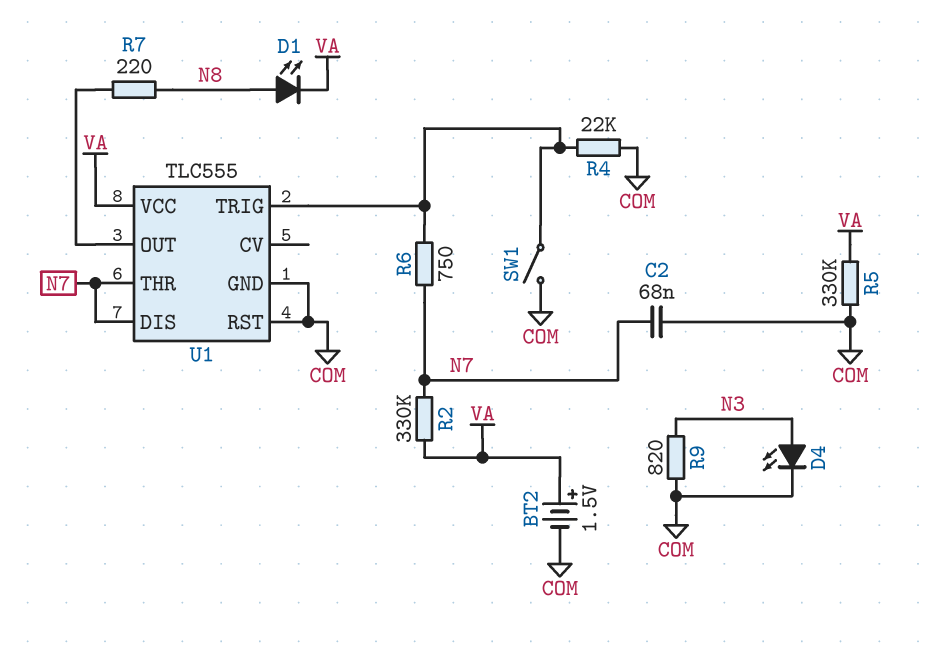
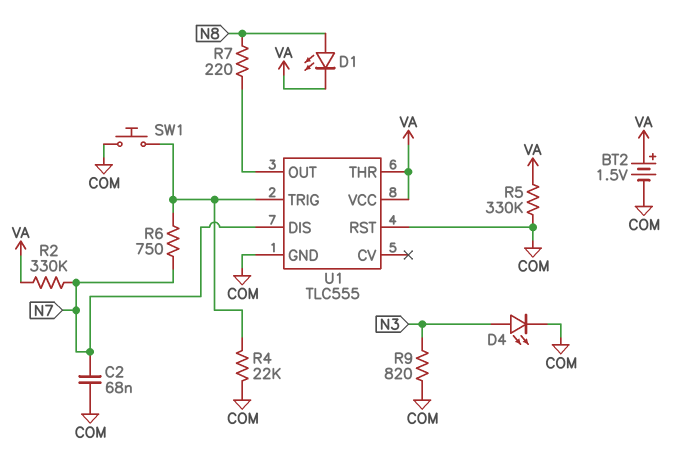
SW1: switch (COM, U1/TRIG) -> button (COM, U1/TRIG)
U1 pin THR: N7 -> VA

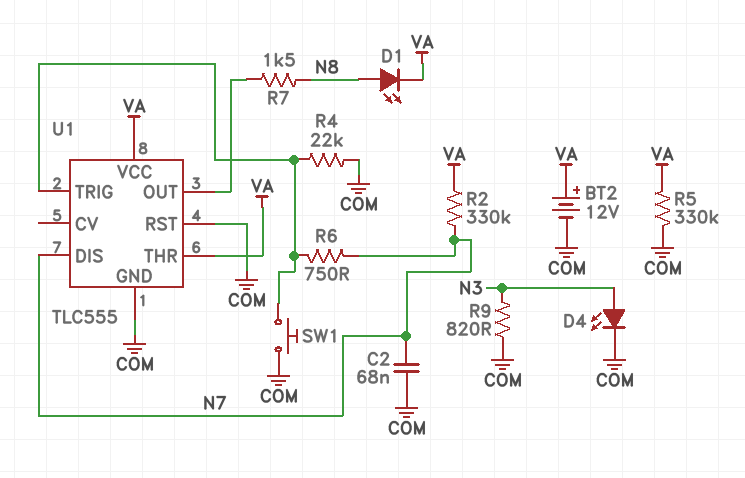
BT2: 1.5V (plus VA, minus COM) -> 12V (plus VA, minus COM)
R7: 220 (N8, U1/OUT) -> 1.5k (N8, U1/OUT)

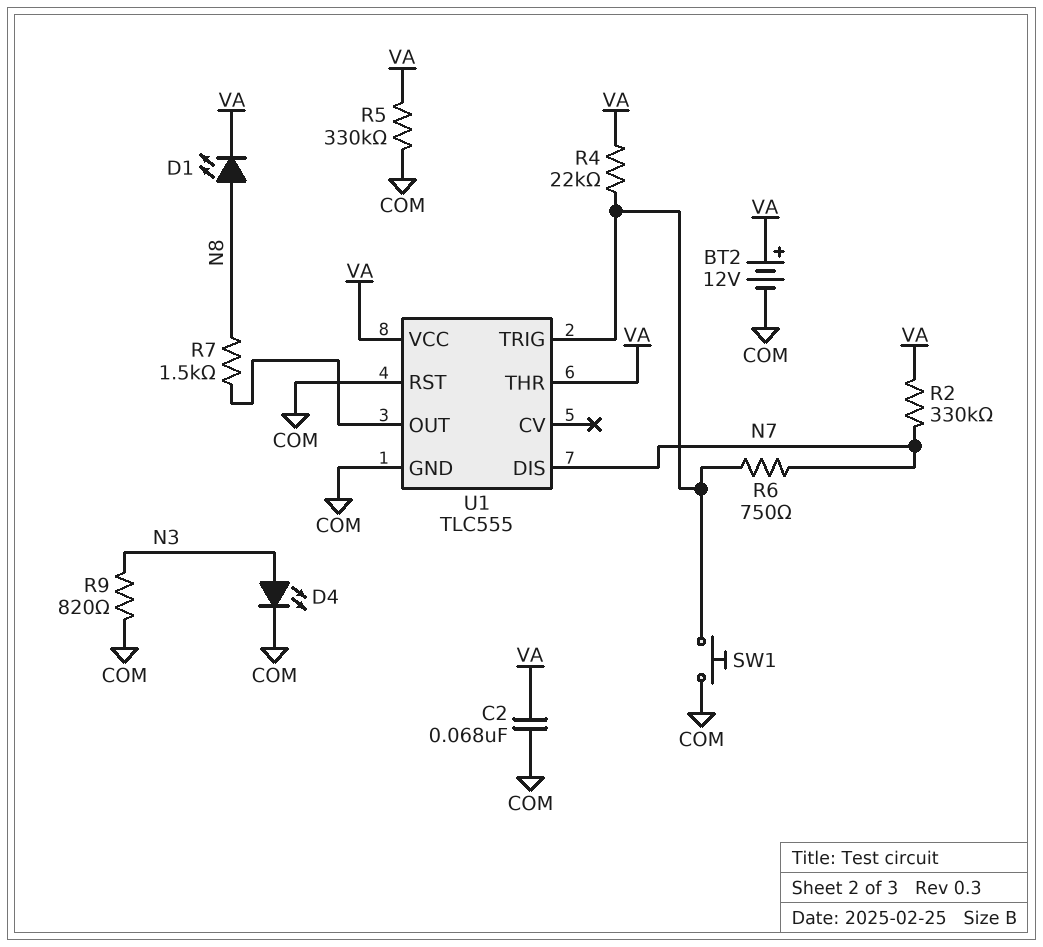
C2: 68nF (COM, N7) -> 68nF (COM, VA)
R4: 22k (COM, U1/TRIG) -> 22k (U1/TRIG, VA)

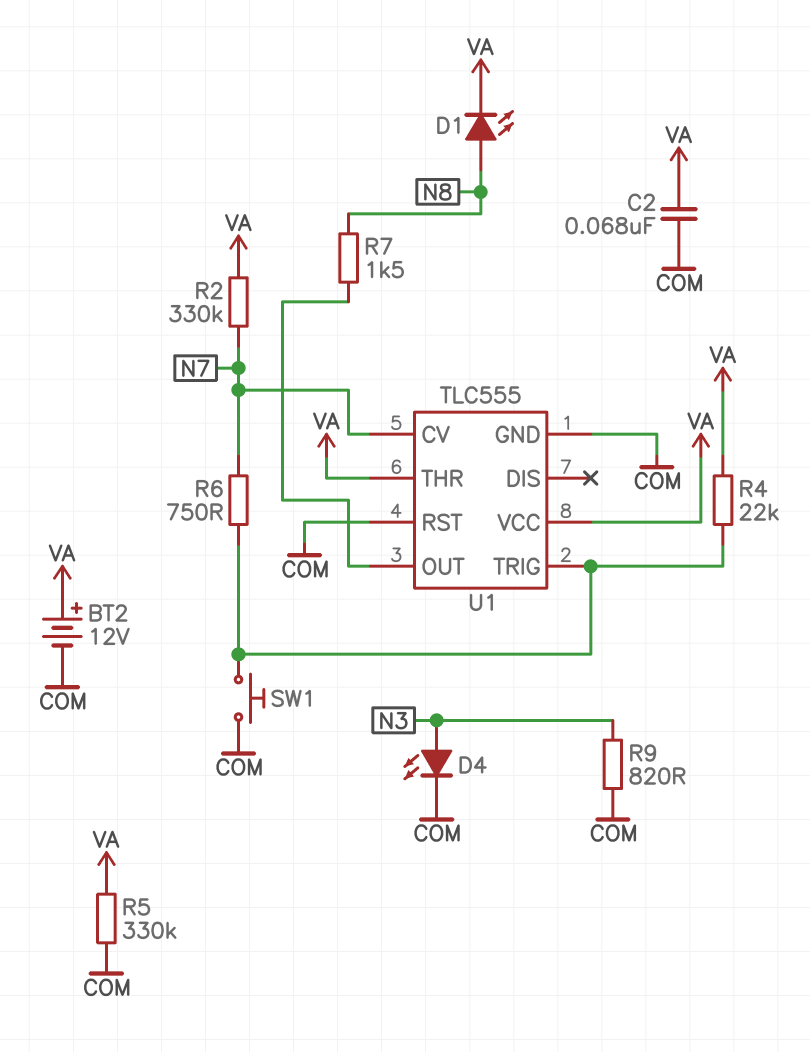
U1 pin CV: none -> N7
U1 pin DIS: N7 -> none

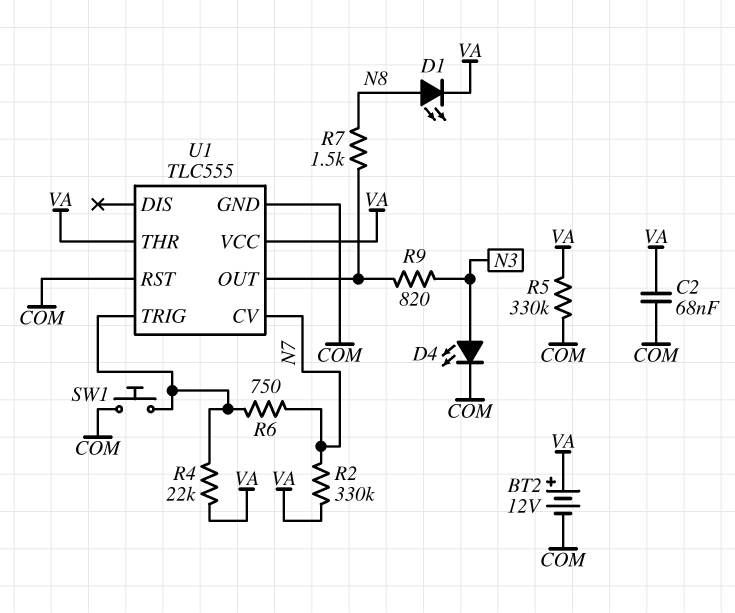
R9: 820 (COM, N3) -> 820 (N3, U1/OUT)

